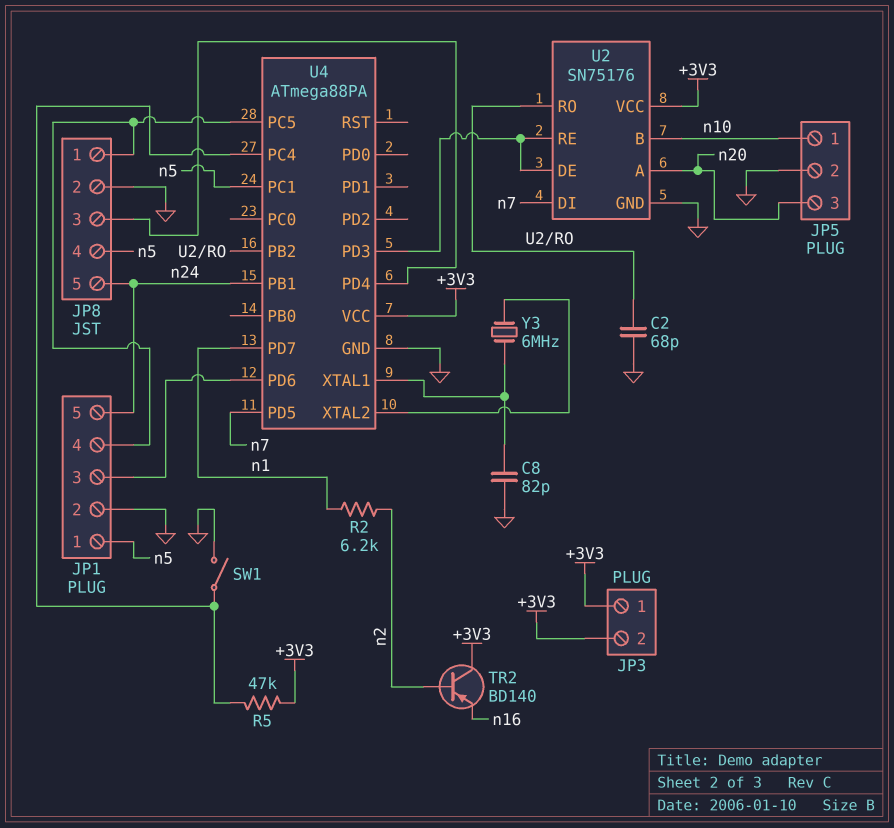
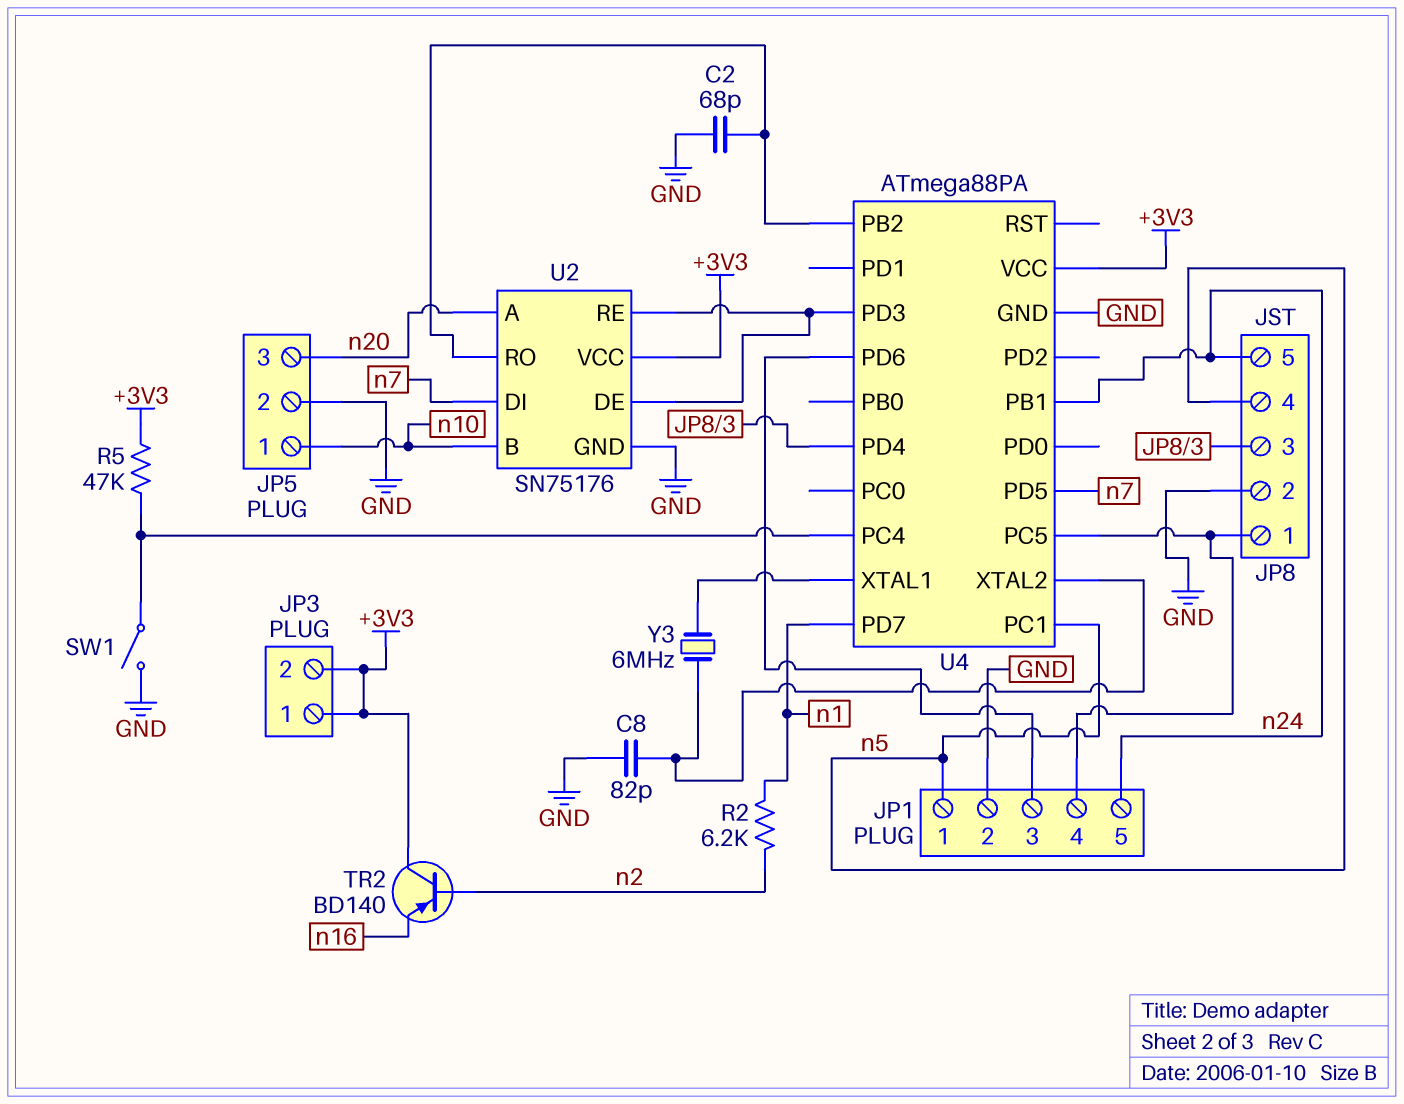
C8: 82pF (GND, U4/XTAL1) -> 82pF (GND, U4/XTAL2)

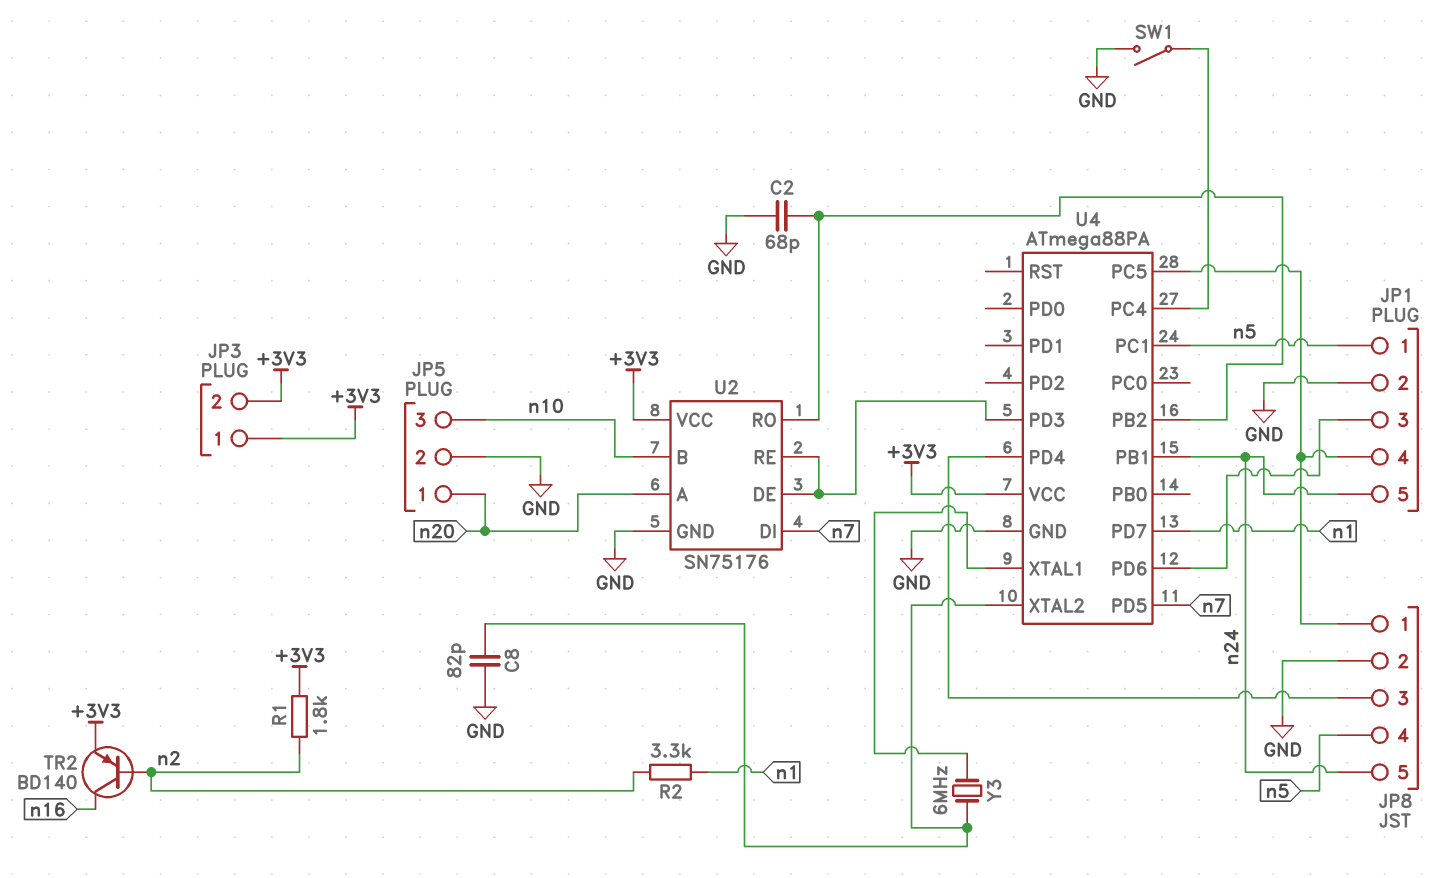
JP5 pin 1: n10 -> n20
JP5 pin 3: n20 -> n10
R1: none -> 1.8k (+3V3, n2)
R2: 6.2k (n1, n2) -> 3.3k (n1, n2)
R5: 47k (+3V3, U4/PC4) -> none
TR2: PNP BD140 (B n2, C +3V3, E n16) -> PNP BD140 (B n2, C n16, E +3V3)

